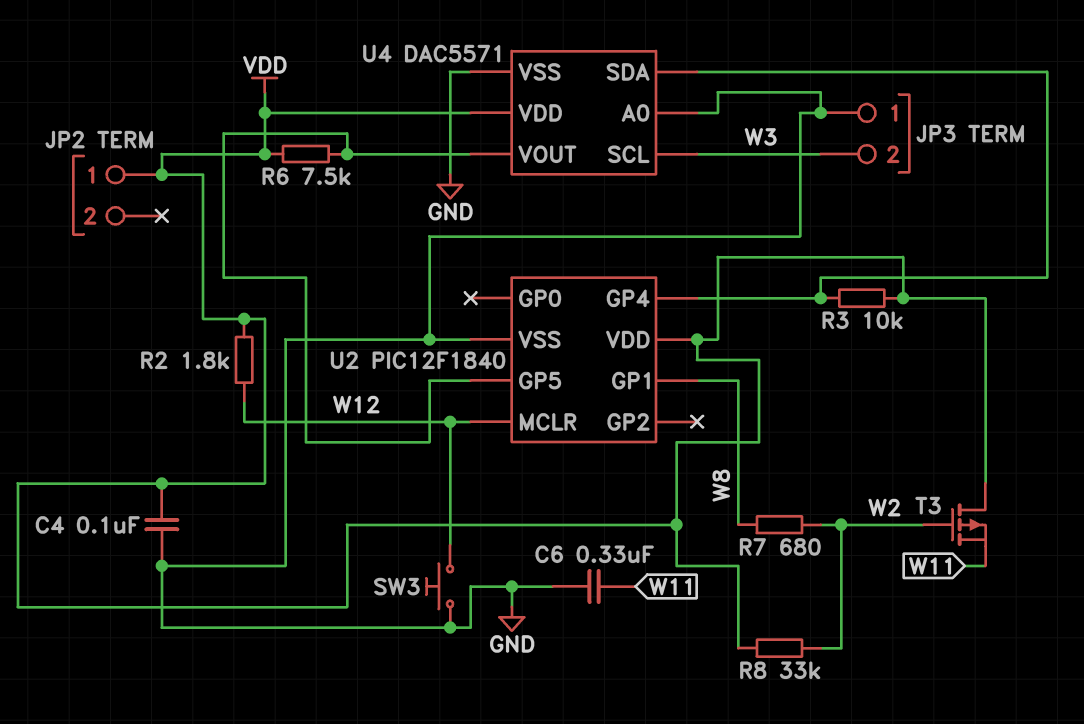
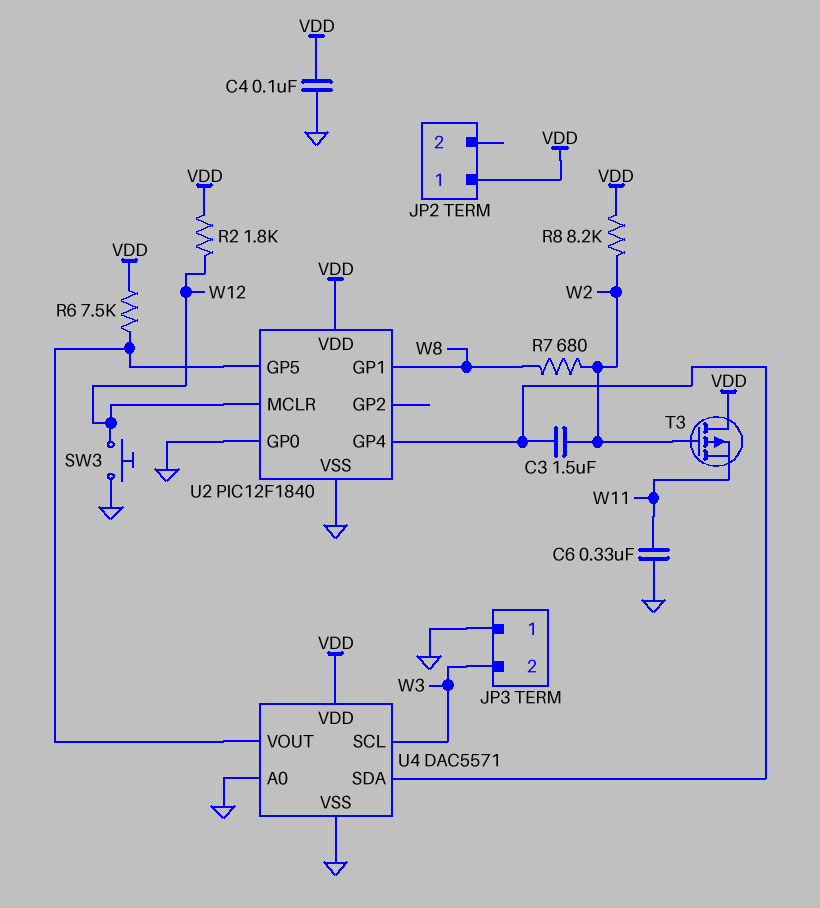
C3: none -> 1.5uF (U2/GP4, W2)
R3: 10k (U2/GP4, VDD) -> none
R8: 33k (VDD, W2) -> 8.2k (VDD, W2)
U2 pin GP0: none -> GND

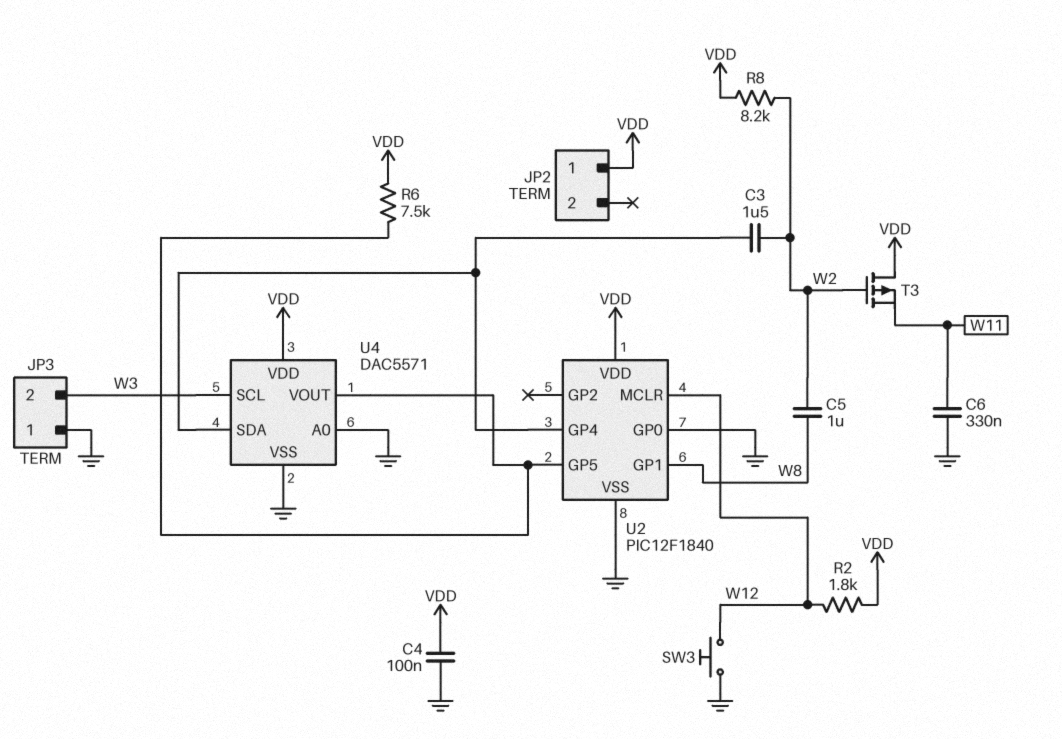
C5: none -> 1uF (W2, W8)
R7: 680 (W2, W8) -> none

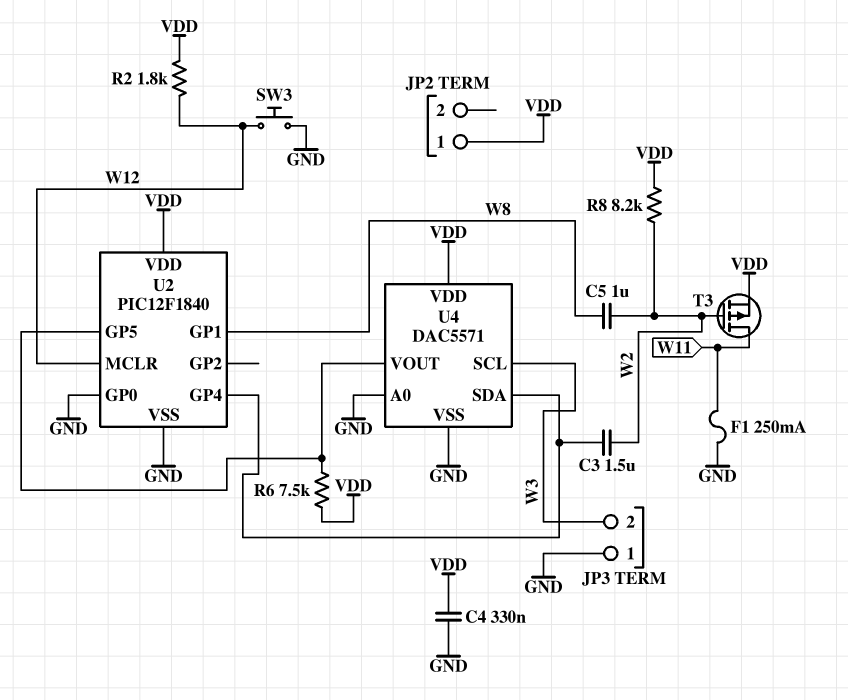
C4: 100nF (GND, VDD) -> 330nF (GND, VDD)
C6: 330nF (GND, W11) -> none
F1: none -> 250mA (GND, W11)
T3: PMOS (G W2, D VDD, S W11) -> PMOS (G W2, D W11, S VDD)

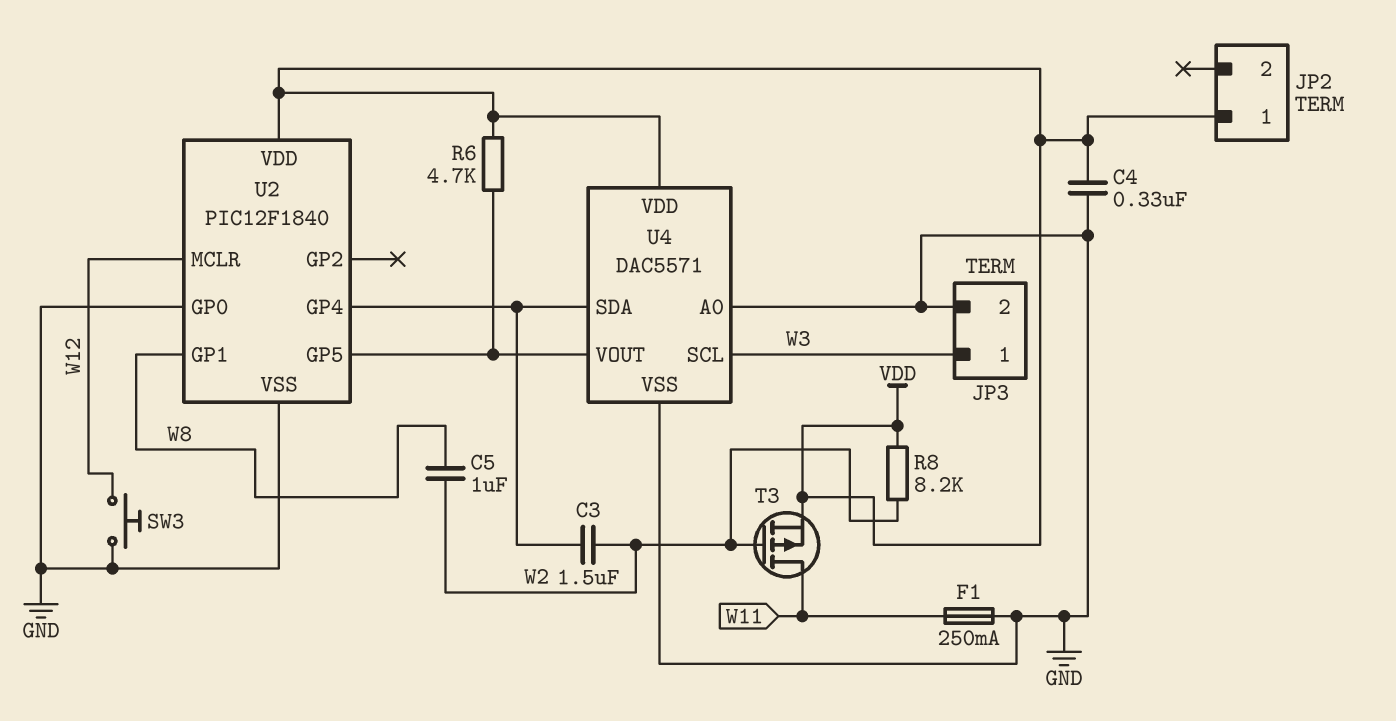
JP3 pin 1: GND -> W3
JP3 pin 2: W3 -> GND
R2: 1.8k (VDD, W12) -> none
R6: 7.5k (U2/GP5, VDD) -> 4.7k (U2/GP5, VDD)

